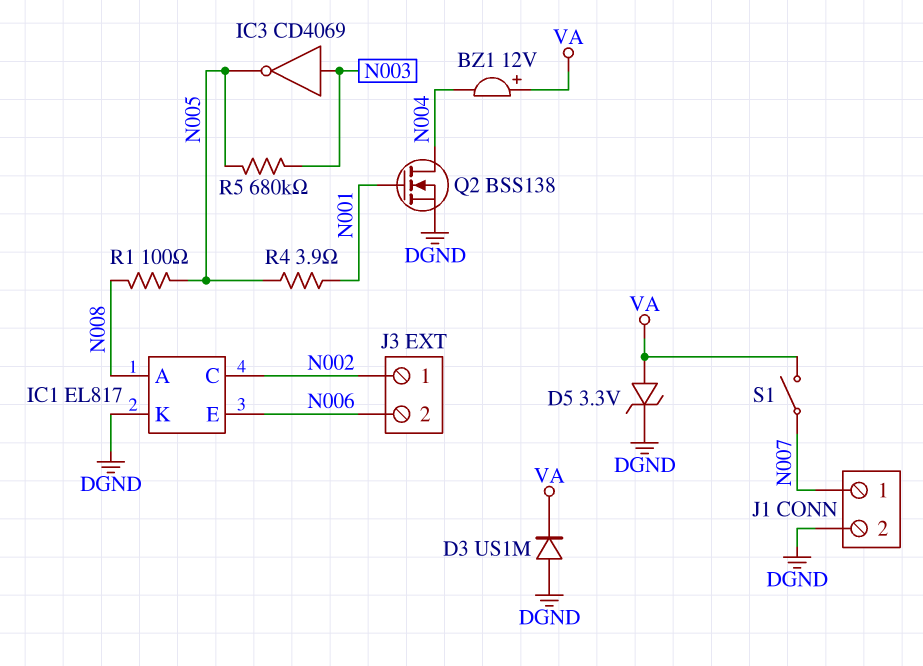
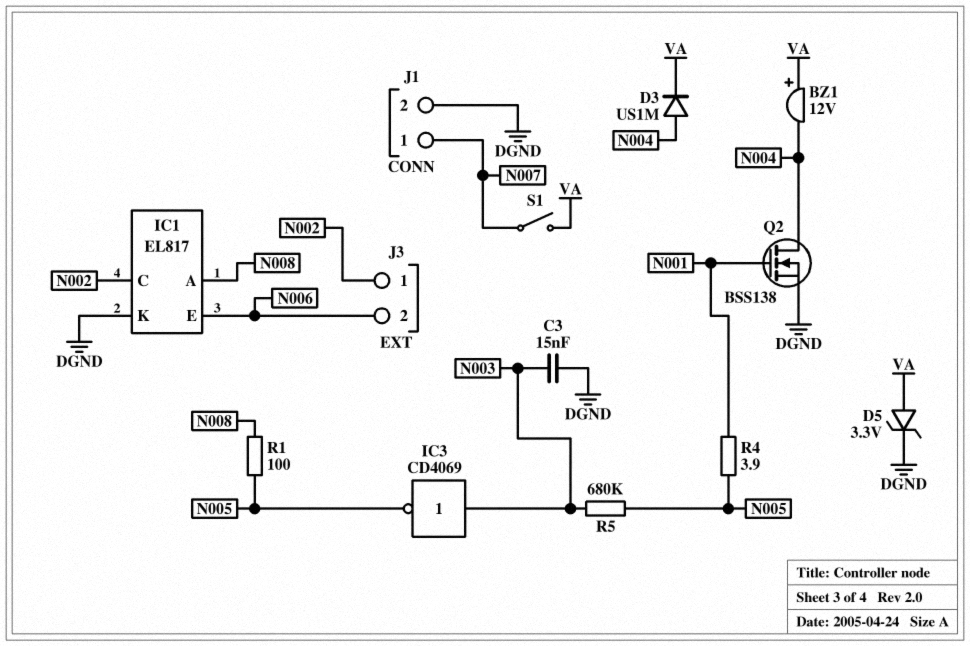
C3: none -> 15nF (DGND, N003)
D3: diode US1M (A DGND, K VA) -> diode US1M (A N004, K VA)

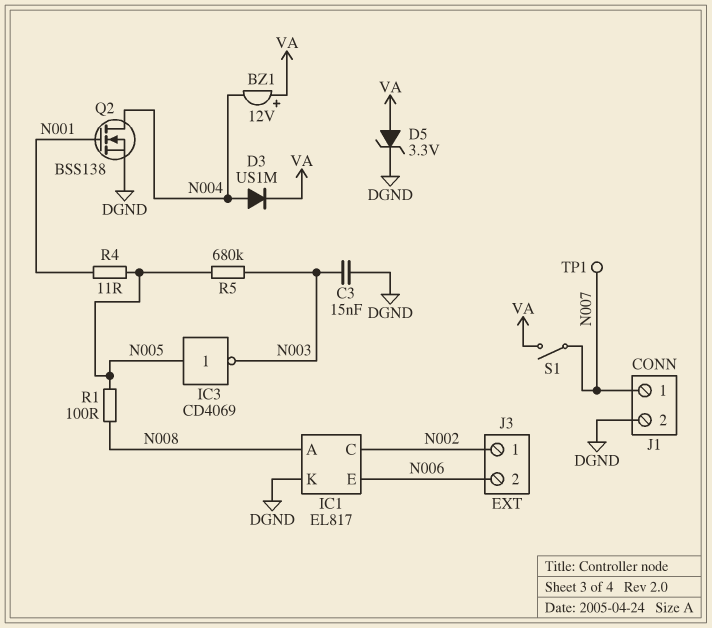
IC3: NOT CD4069 (in N003, out N005) -> NOT CD4069 (in N005, out N003)
R4: 3.9 (N001, N005) -> 11 (N001, N005)
TP1: none -> test point (N007)

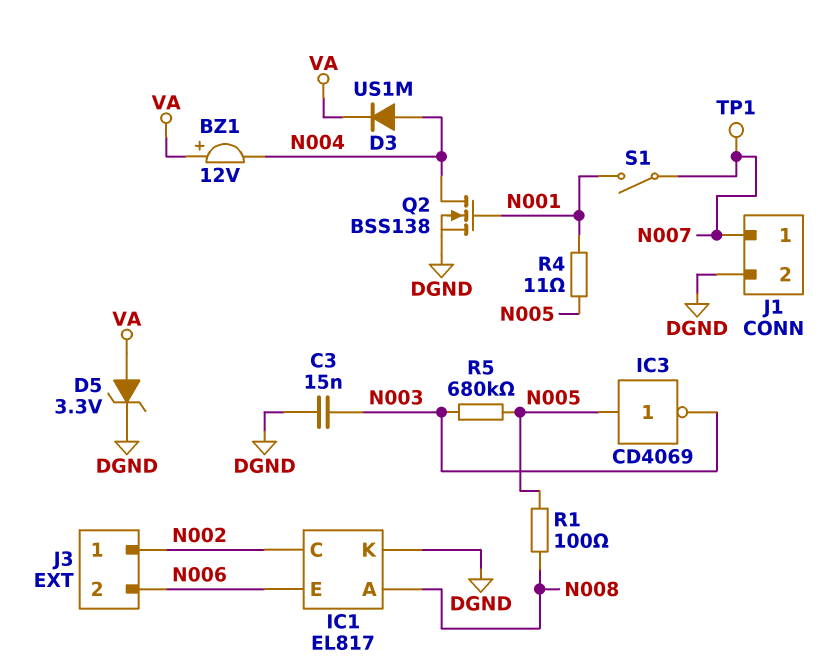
S1: switch (N007, VA) -> switch (N001, N007)

